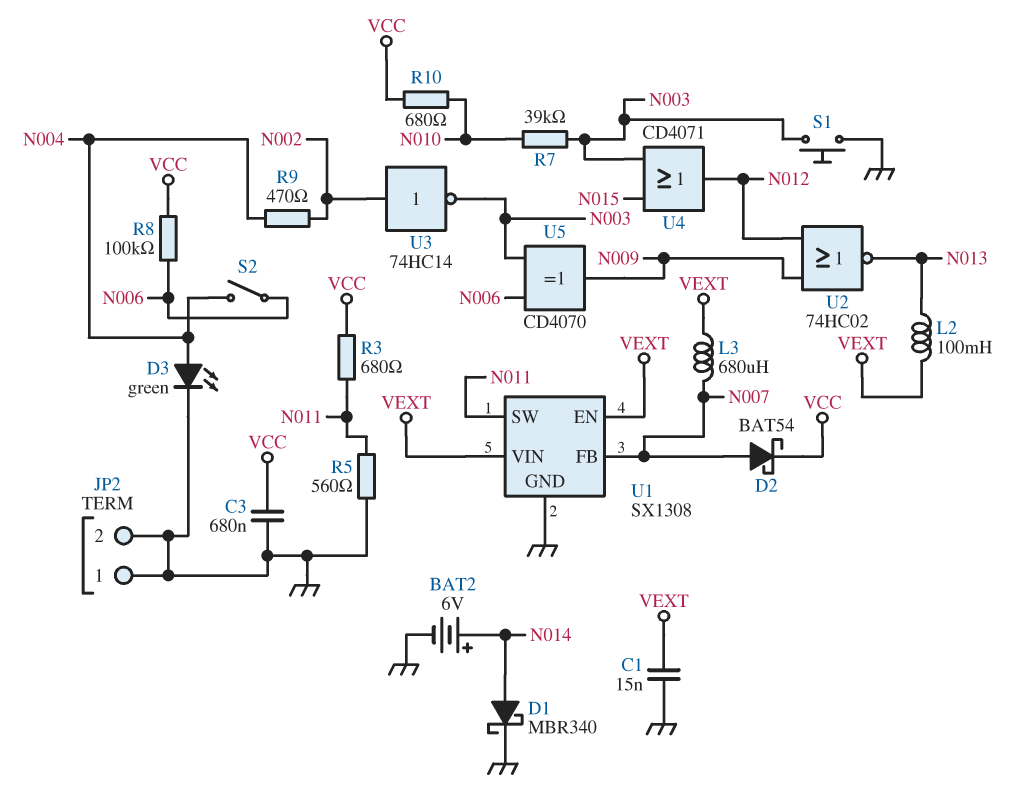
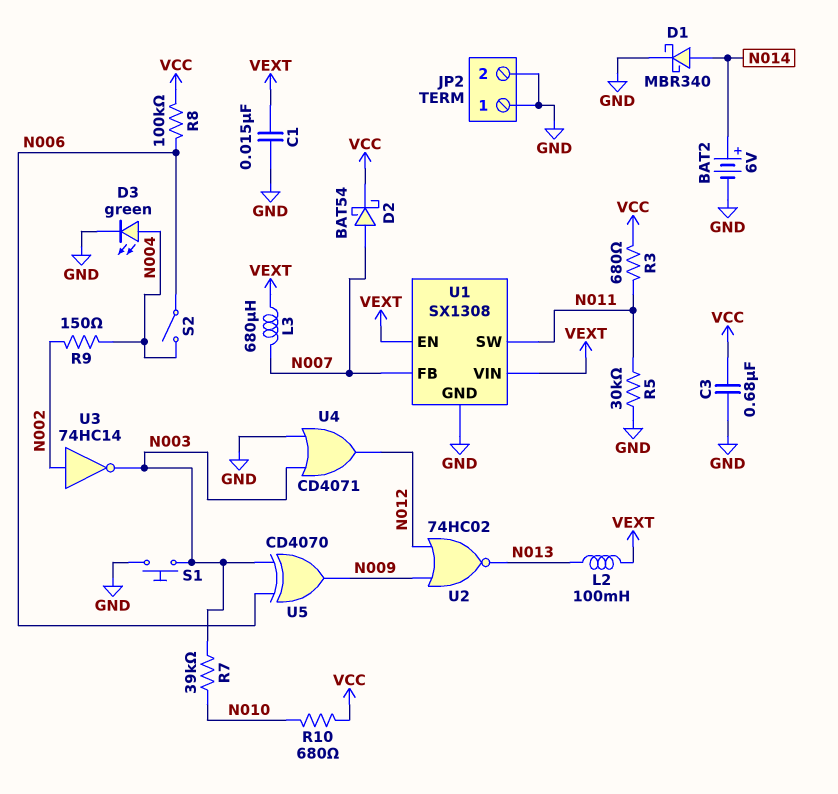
R5: 560 (GND, N011) -> 30k (GND, N011)
R9: 470 (N002, N004) -> 150 (N002, N004)
U4: OR CD4071 (in N003, in N015, out N012) -> OR CD4071 (in GND, in N003, out N012)

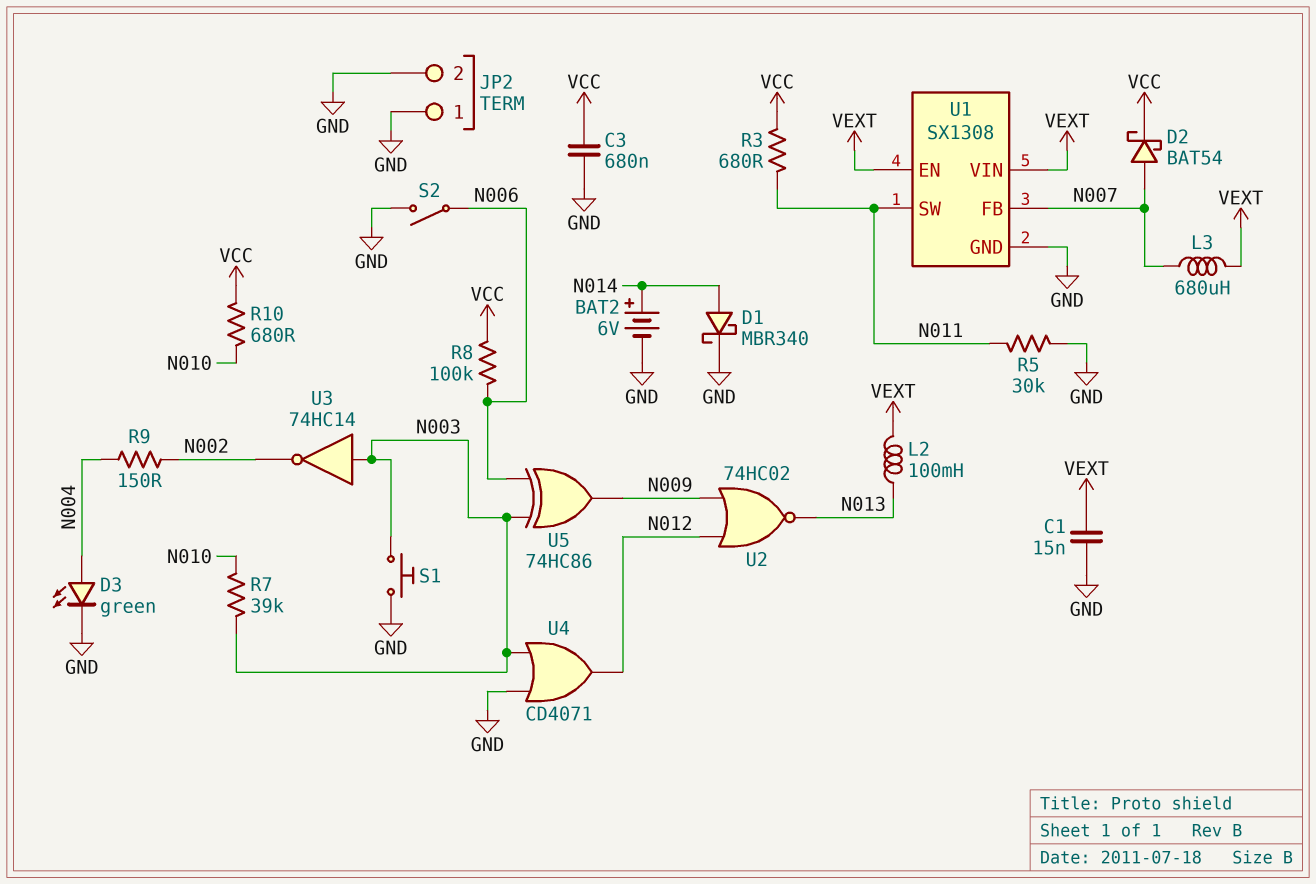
S2: switch (N004, N006) -> switch (GND, N006)
U3: NOT 74HC14 (in N002, out N003) -> NOT 74HC14 (in N003, out N002)
U5: XOR CD4070 (in N003, in N006, out N009) -> XOR 74HC86 (in N003, in N006, out N009)

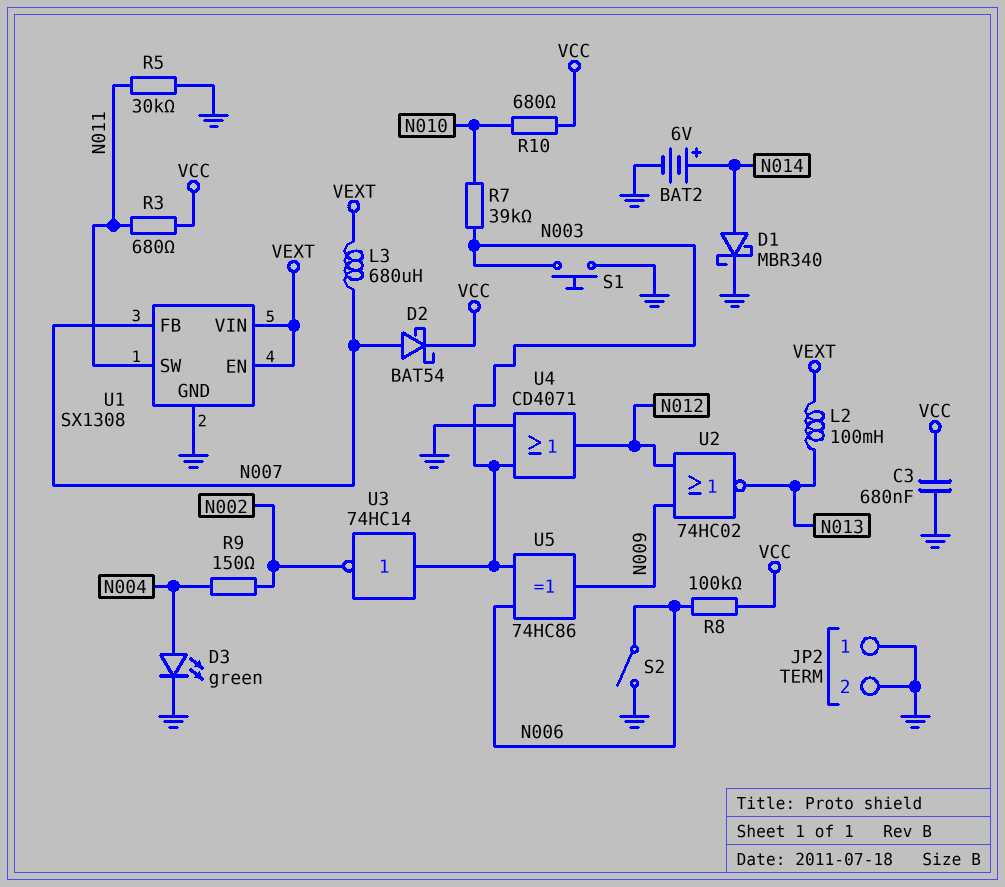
C1: 15nF (GND, VEXT) -> none

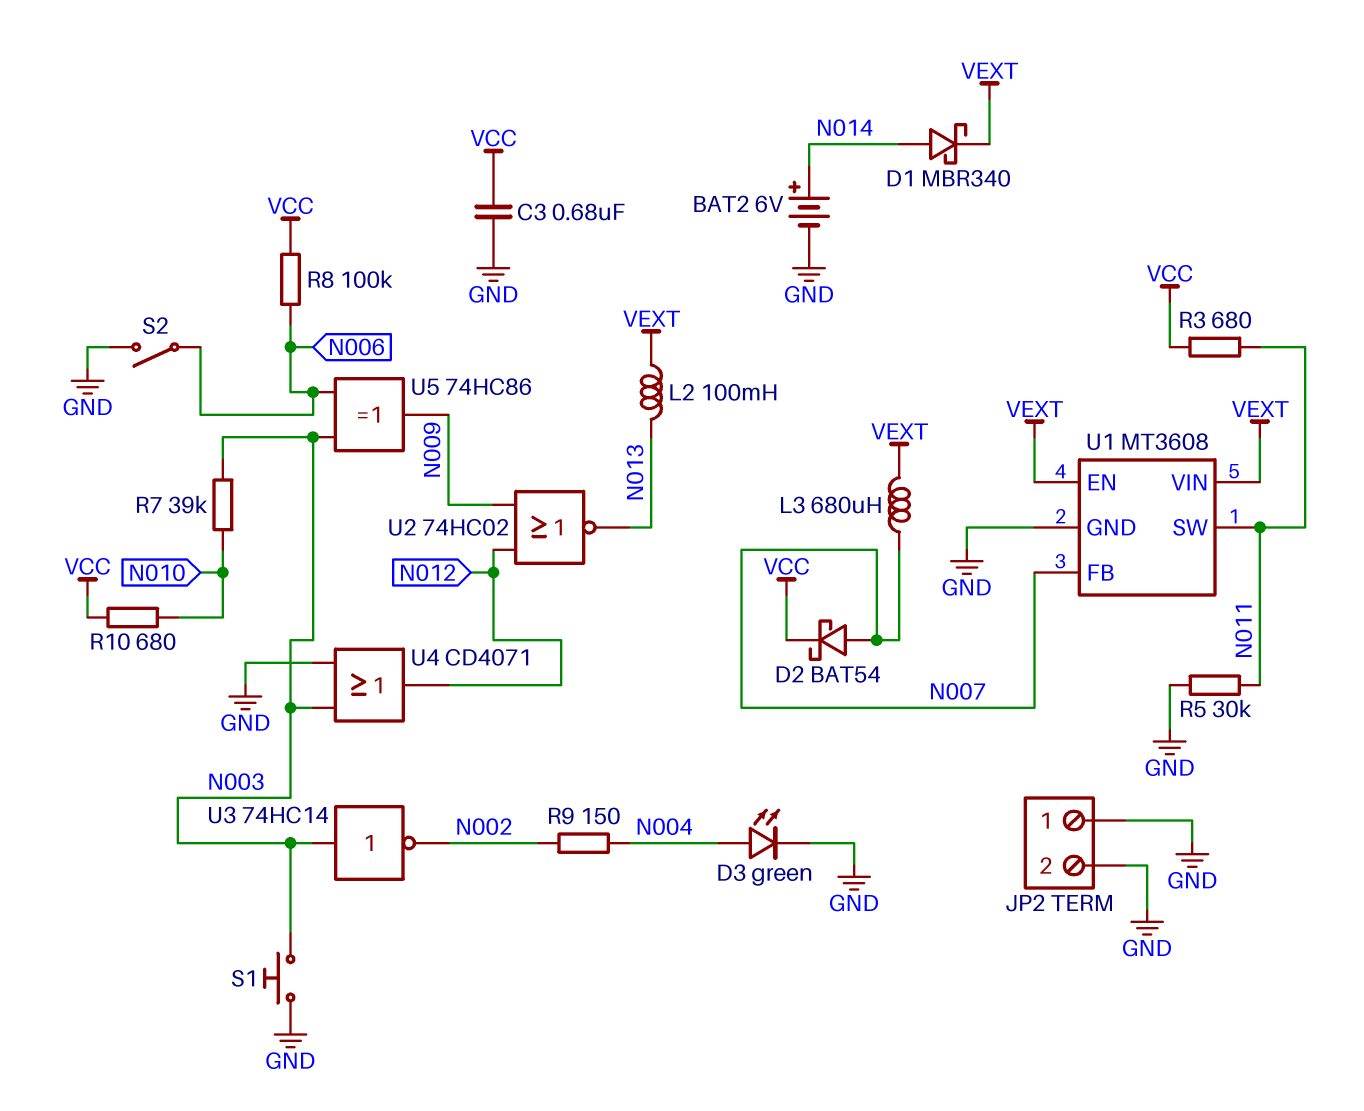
D1: schottky MBR340 (A N014, K GND) -> schottky MBR340 (A N014, K VEXT)
U1: SX1308 -> MT3608

